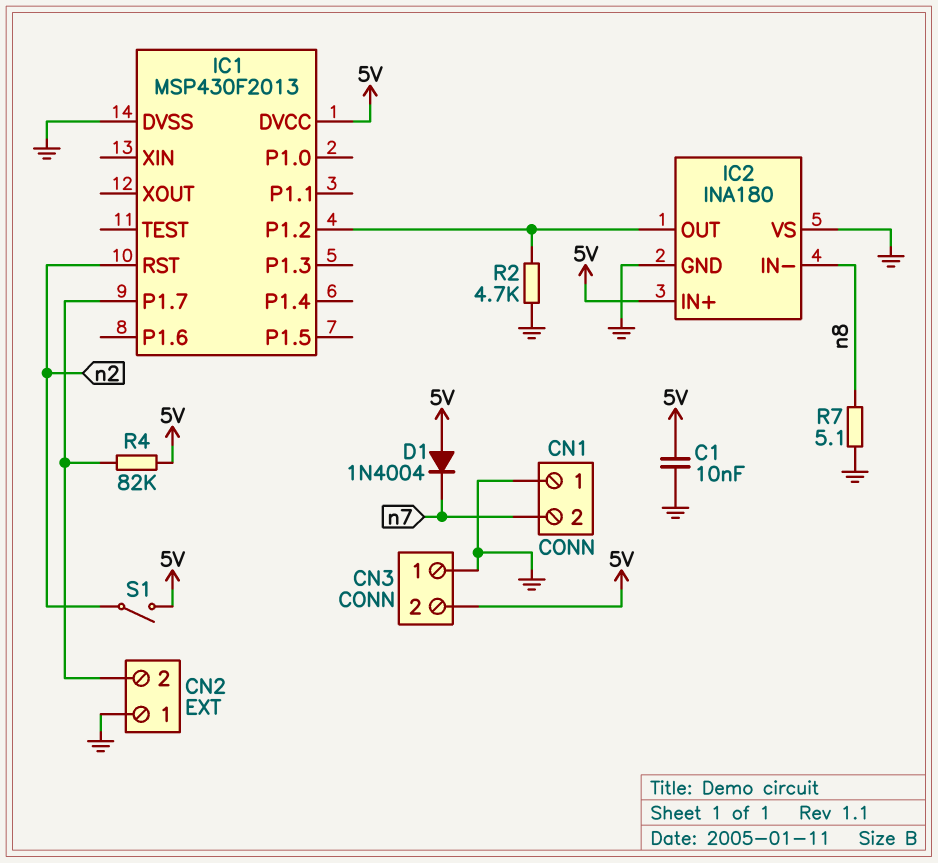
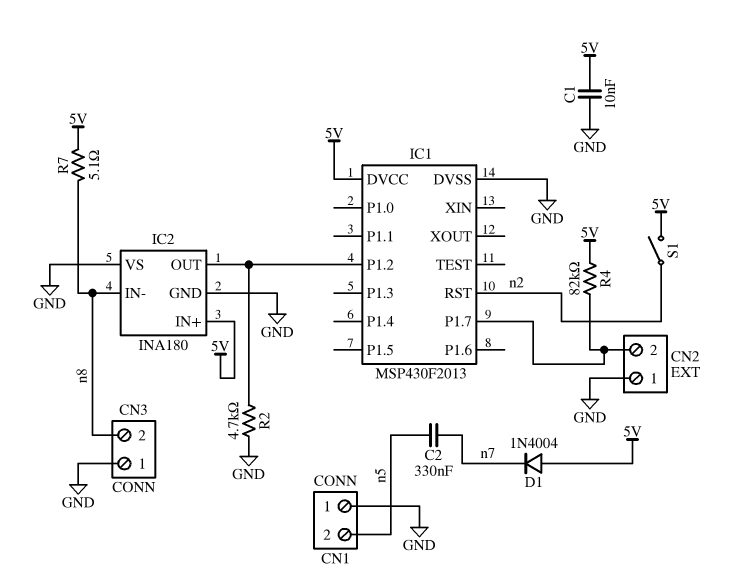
C2: none -> 330nF (n5, n7)
CN1 pin 2: n7 -> n5
CN3 pin 2: 5V -> n8
R7: 5.1 (GND, n8) -> 5.1 (5V, n8)

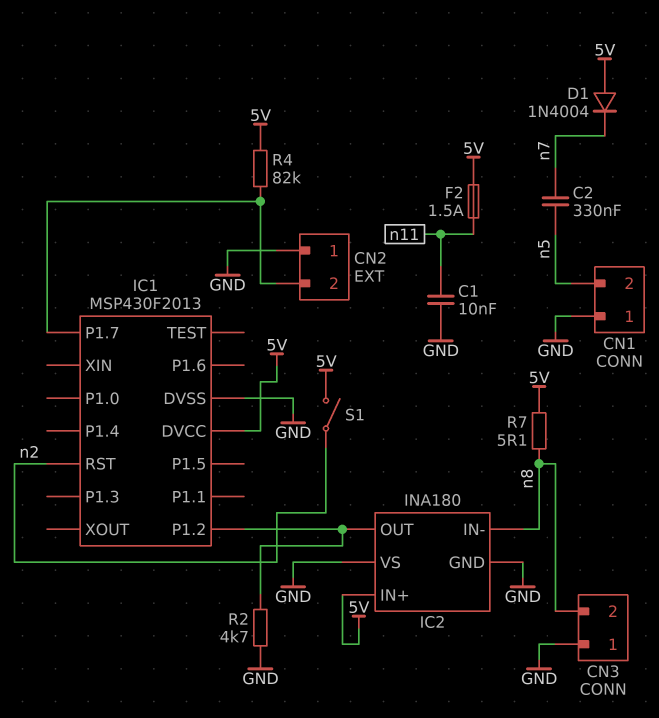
C1: 10nF (5V, GND) -> 10nF (GND, n11)
F2: none -> 1.5A (5V, n11)

